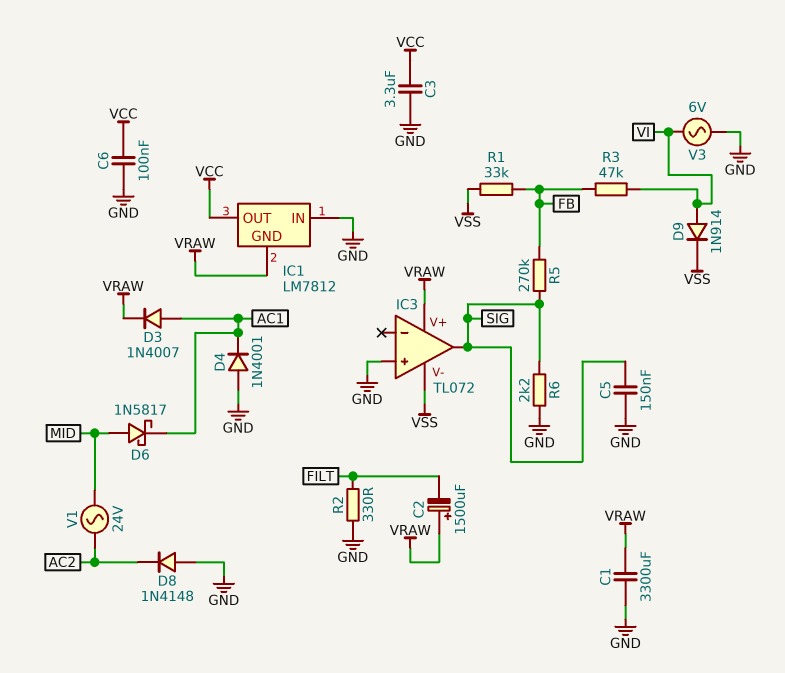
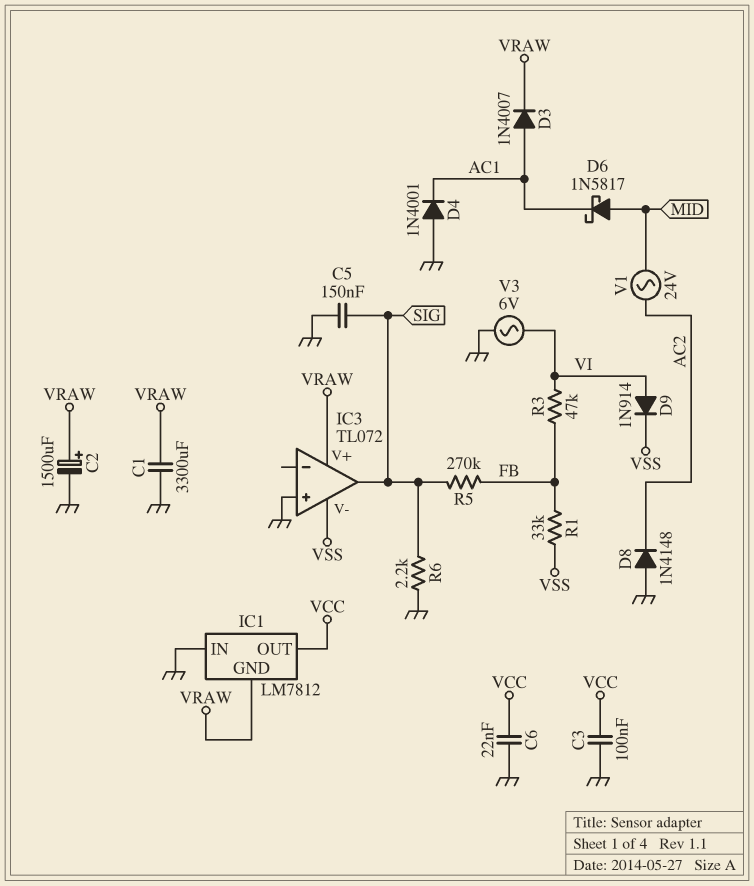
C2: 1500uF (plus VRAW, minus FILT) -> 1500uF (plus VRAW, minus GND)
C3: 3.3uF (GND, VCC) -> 100nF (GND, VCC)
C6: 100nF (GND, VCC) -> 22nF (GND, VCC)
R2: 330 (FILT, GND) -> none

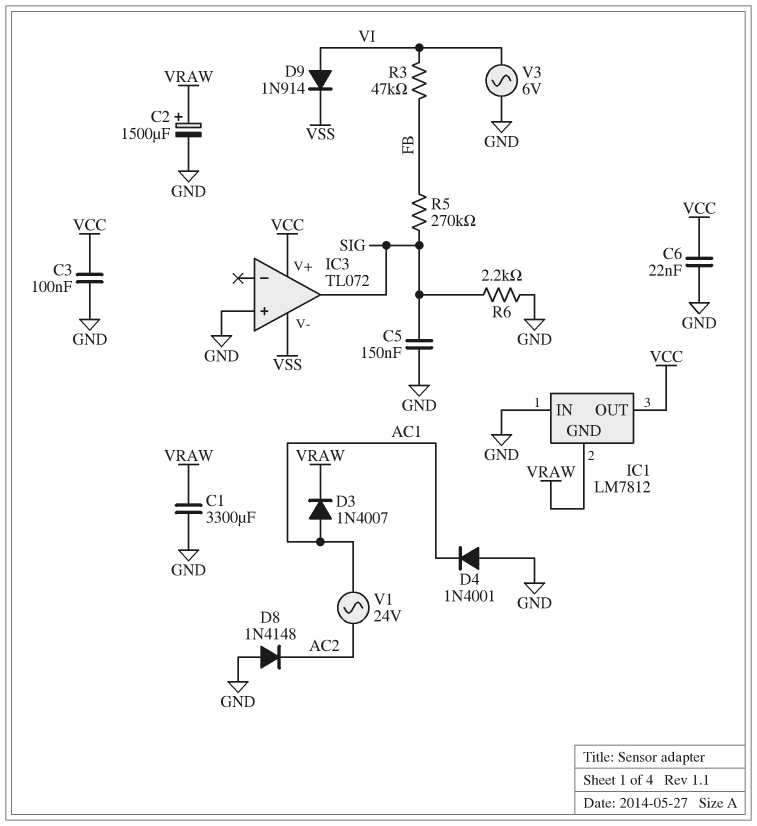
D6: schottky 1N5817 (A MID, K AC1) -> none
IC3 pin V+: VRAW -> VCC
R1: 33k (FB, VSS) -> none
V1: AC 24V (AC2, MID) -> AC 24V (AC1, AC2)

